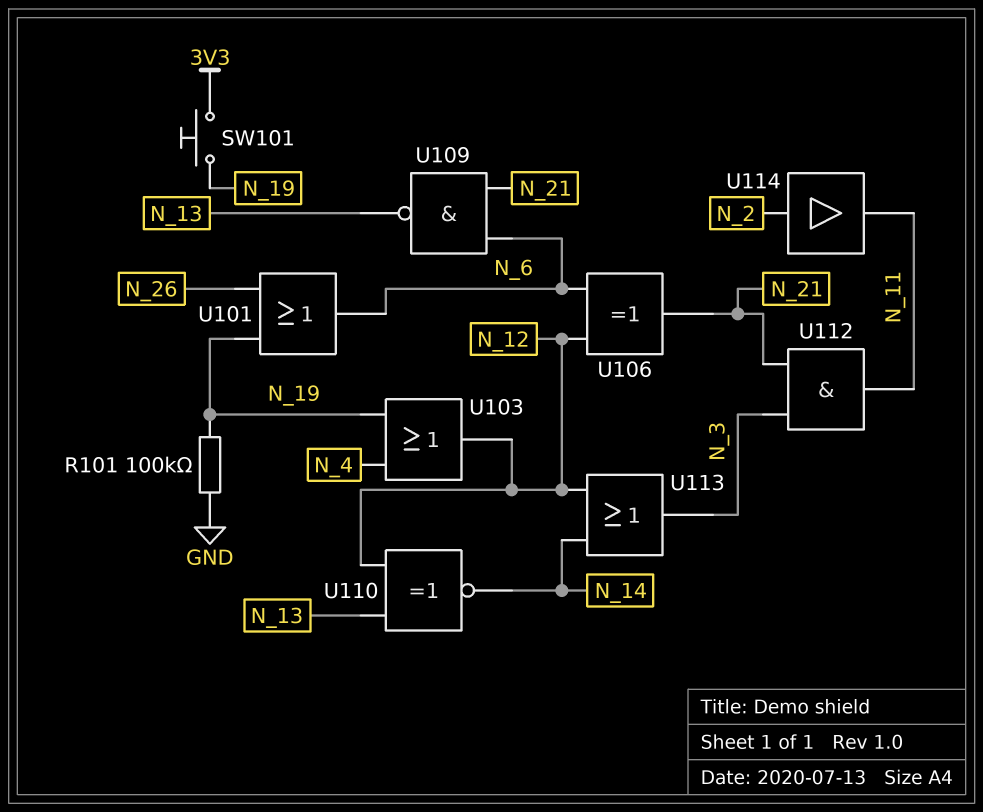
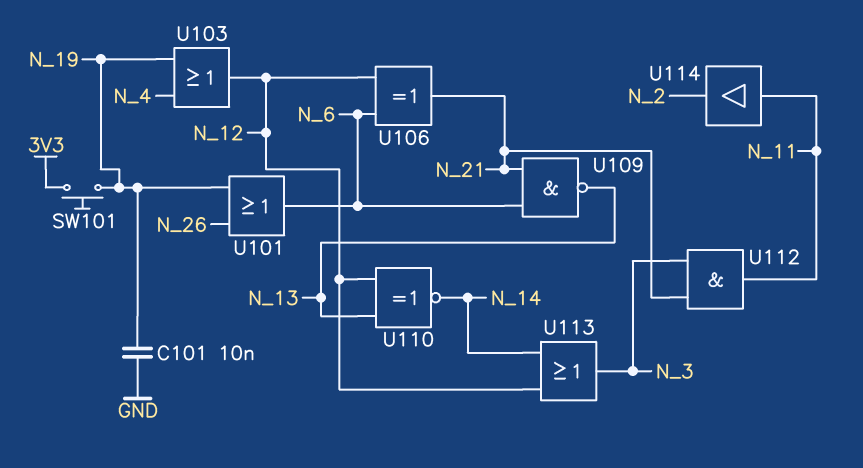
C101: none -> 10nF (GND, N_19)
R101: 100k (GND, N_19) -> none
U114: buffer (in N_2, out N_11) -> buffer (in N_11, out N_2)

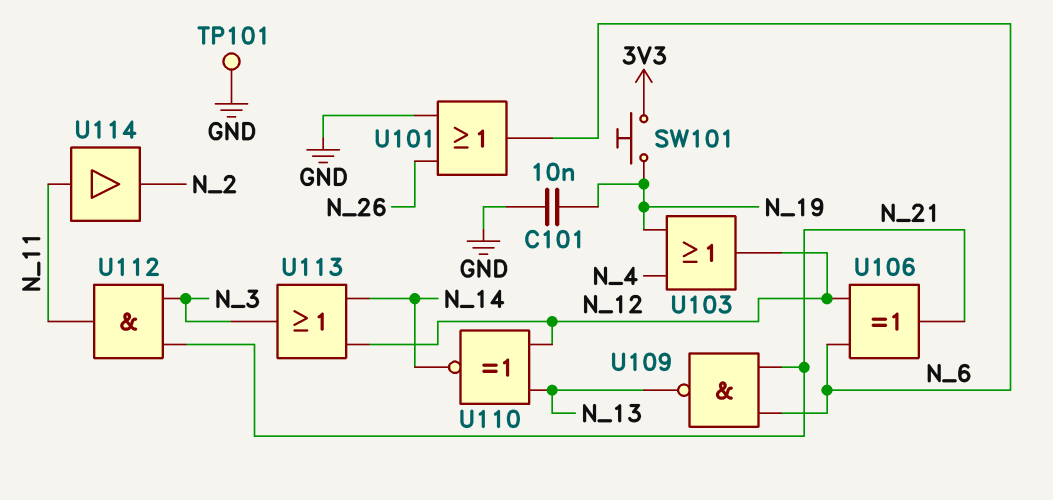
TP101: none -> test point (GND)
U101: OR (in N_19, in N_26, out N_6) -> OR (in GND, in N_26, out N_6)

